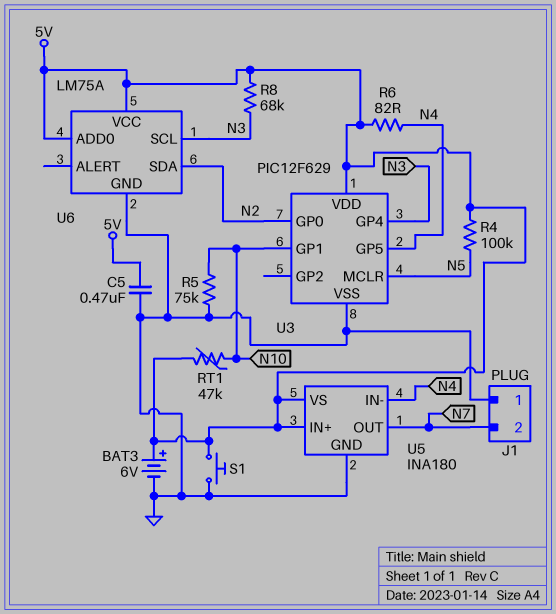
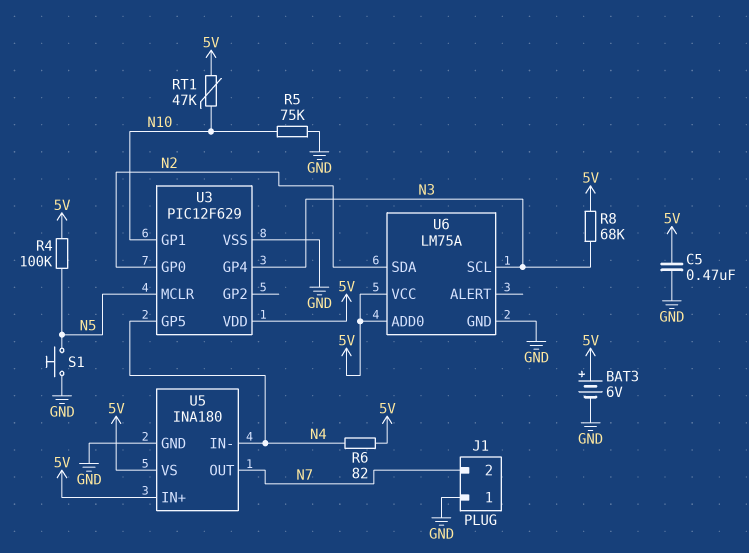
S1: button (5V, GND) -> button (GND, N5)

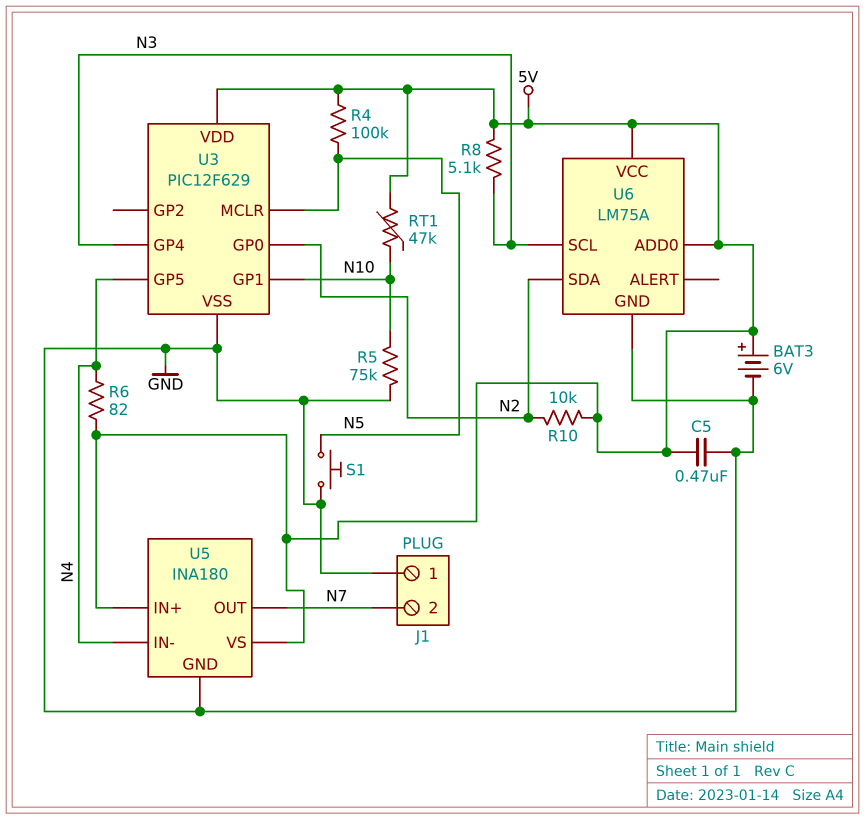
R8: 68k (5V, N3) -> 5.1k (5V, N3)
R10: none -> 10k (5V, N2)

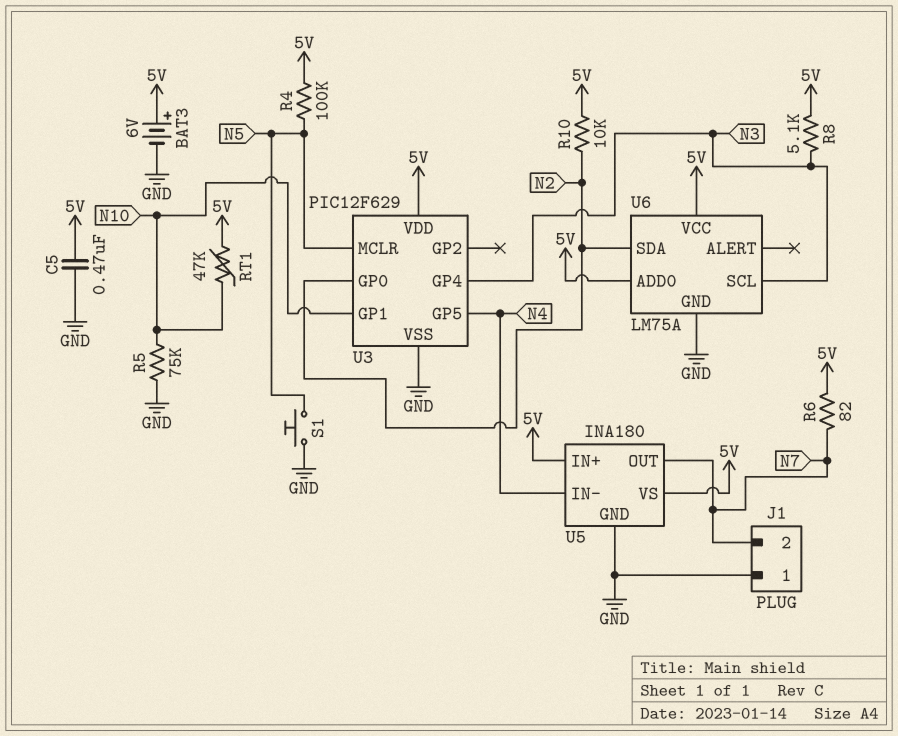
R6: 82 (5V, N4) -> 82 (5V, N7)

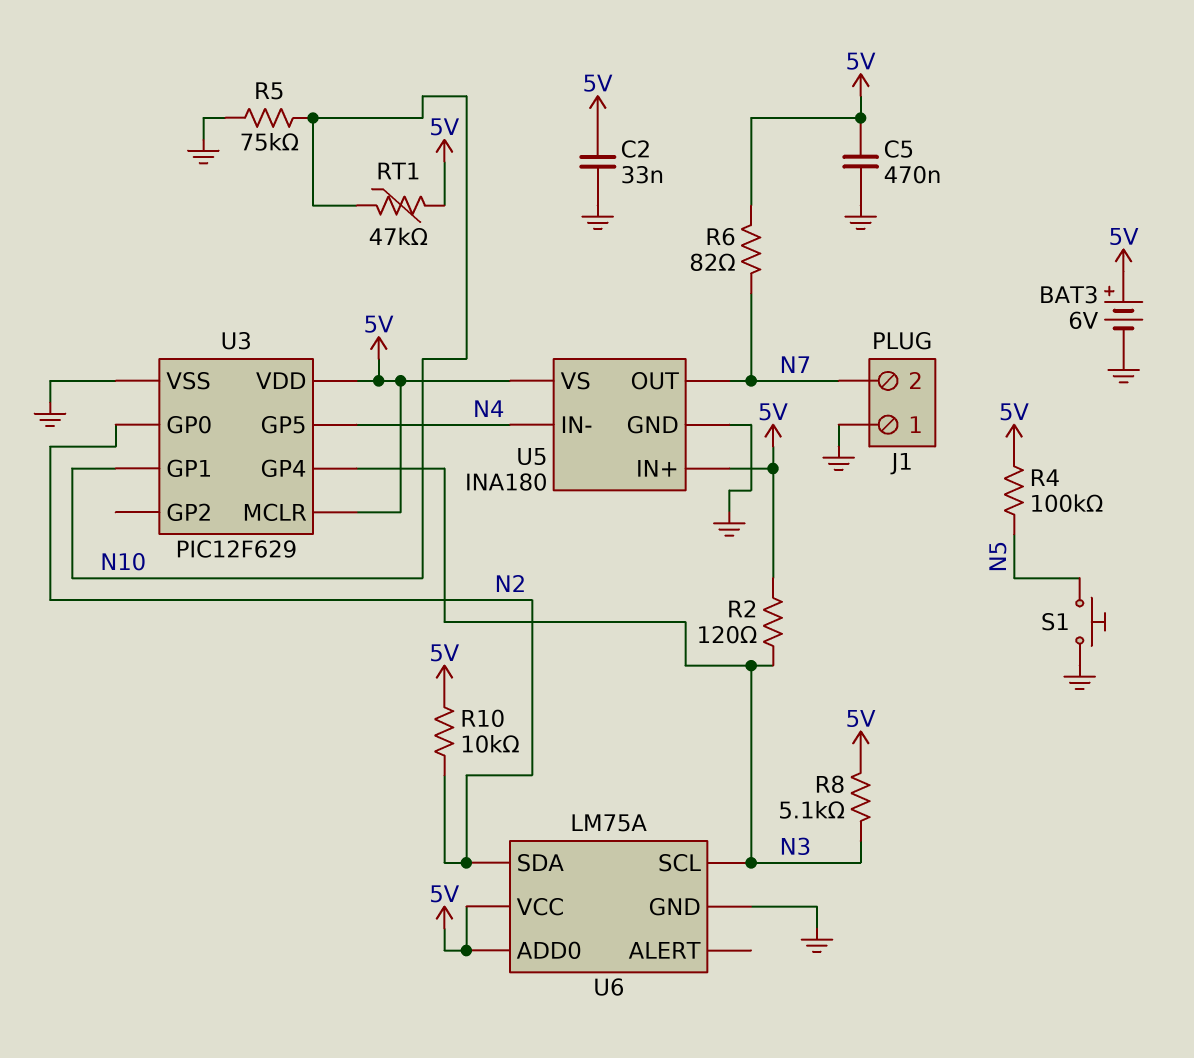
C2: none -> 33nF (5V, GND)
R2: none -> 120 (5V, N3)
U3 pin MCLR: N5 -> 5V

